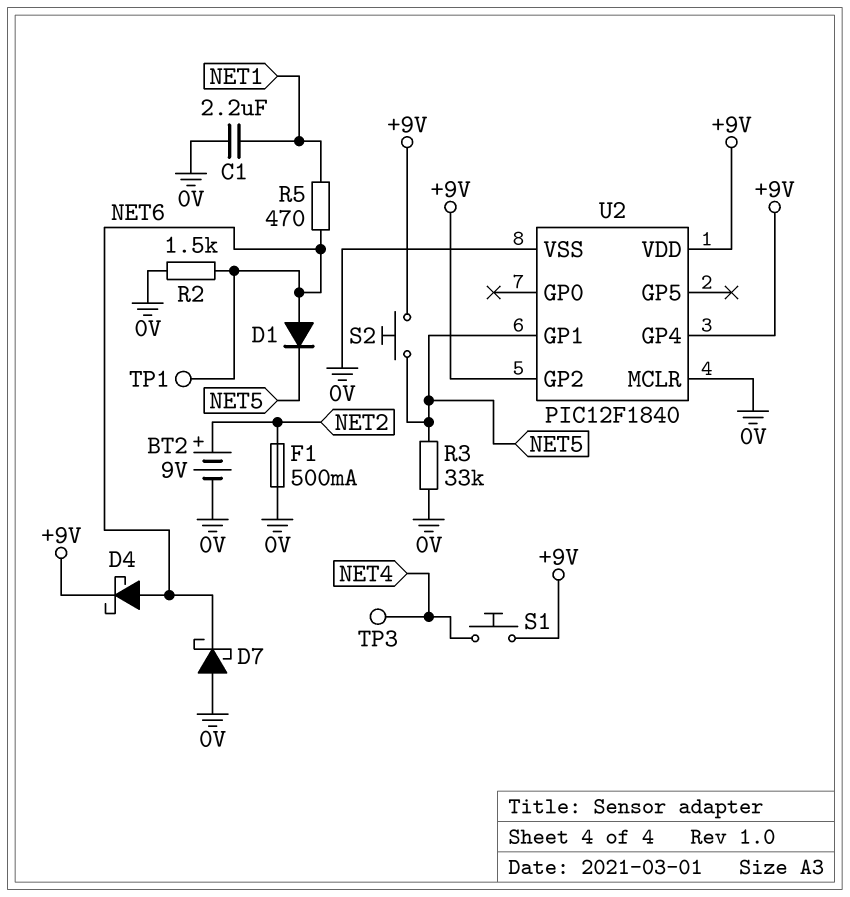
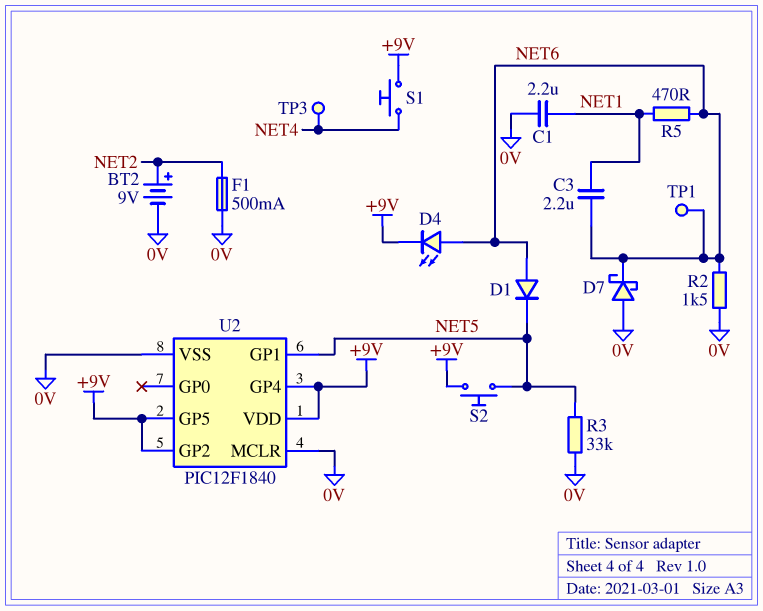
C3: none -> 2.2uF (NET1, NET6)
D4: schottky (A NET6, K +9V) -> LED (A NET6, K +9V)
U2 pin GP5: none -> +9V

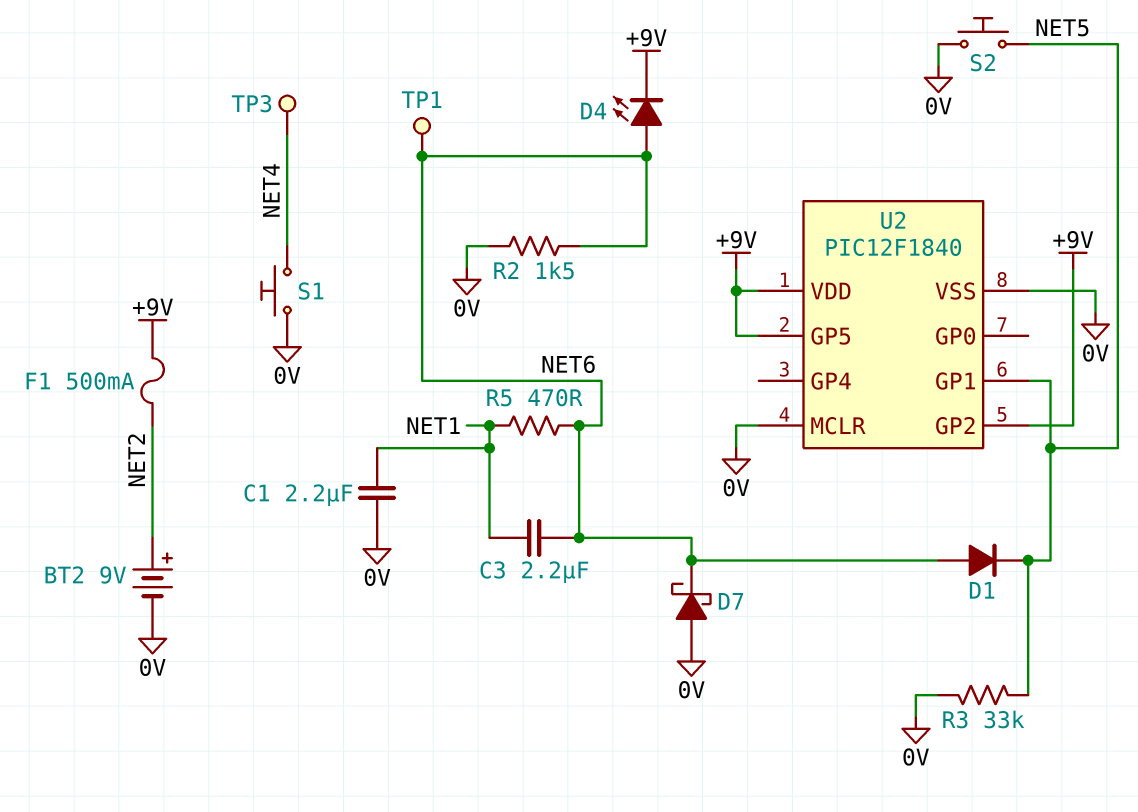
F1: 500mA (0V, NET2) -> 500mA (+9V, NET2)
S1: button (+9V, NET4) -> button (0V, NET4)
S2: button (+9V, NET5) -> button (0V, NET5)
U2 pin GP4: +9V -> none

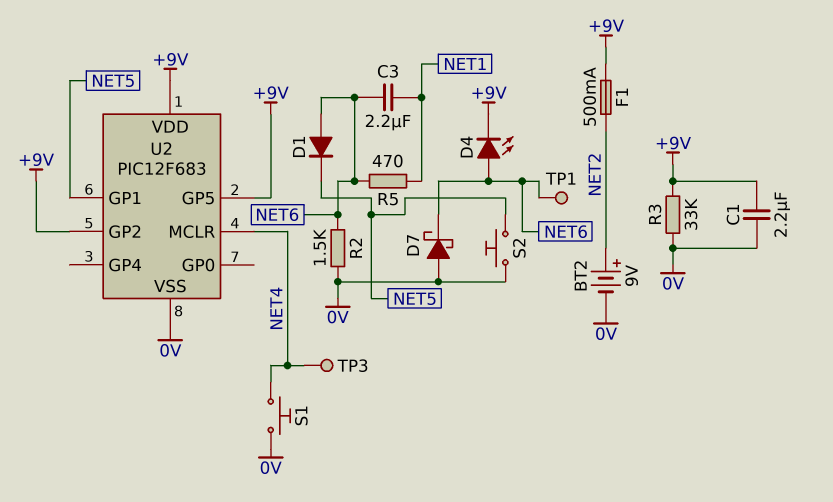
C1: 2.2uF (0V, NET1) -> 2.2uF (+9V, 0V)
R3: 33k (0V, NET5) -> 33k (+9V, 0V)
U2: PIC12F1840 -> PIC12F683
U2 pin MCLR: 0V -> NET4

